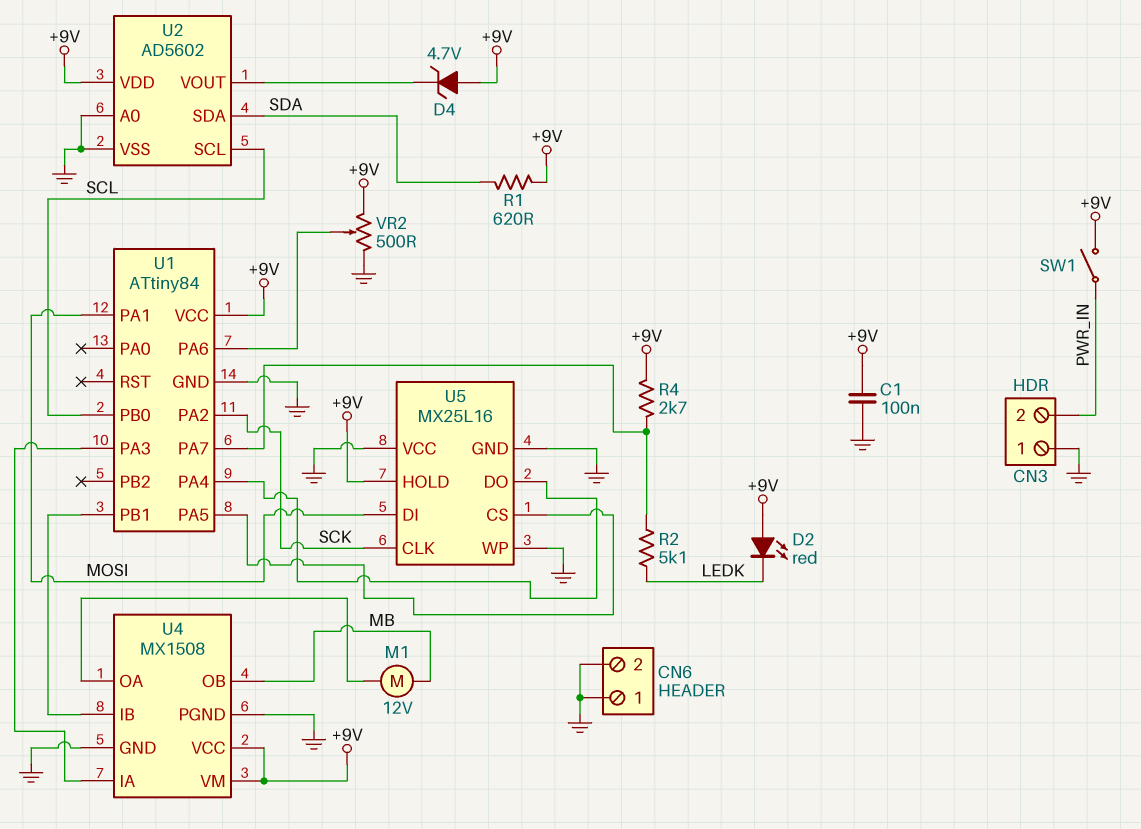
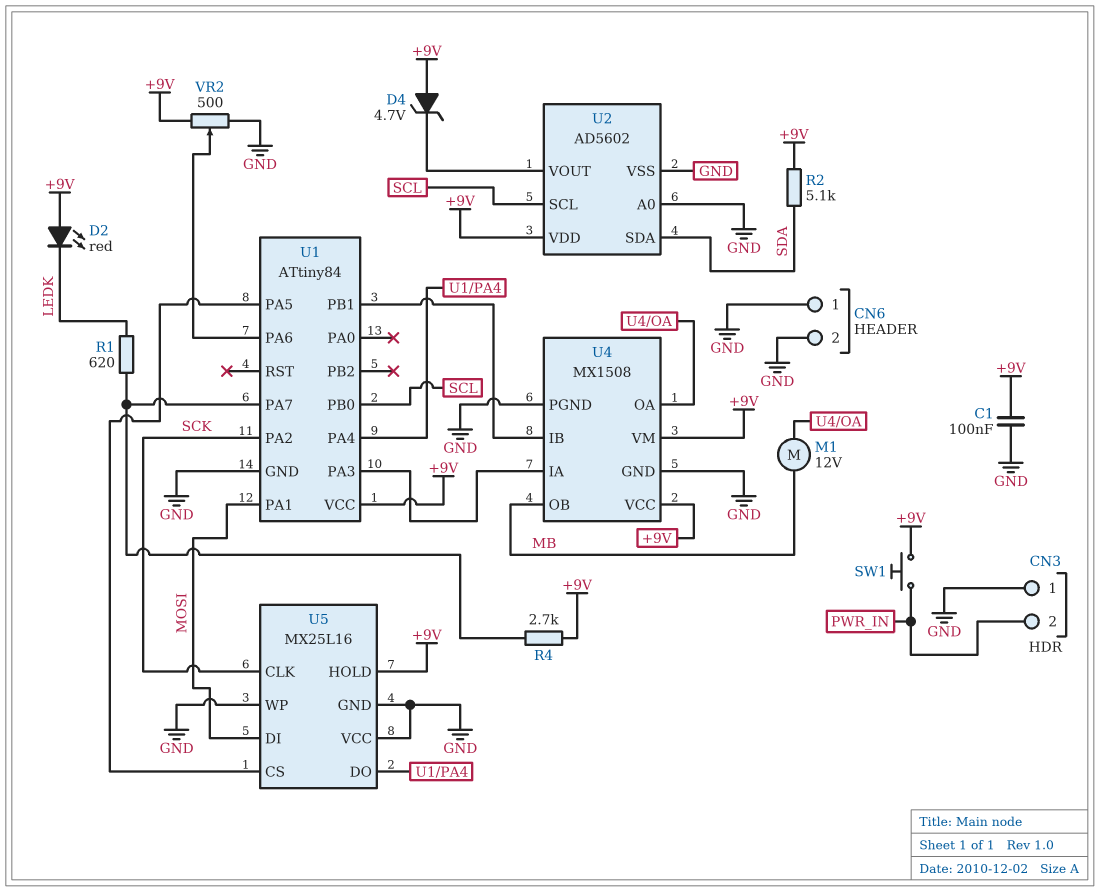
R1: 620 (+9V, SDA) -> 620 (LEDK, U1/PA7)
R2: 5.1k (LEDK, U1/PA7) -> 5.1k (+9V, SDA)
SW1: switch (+9V, PWR_IN) -> button (+9V, PWR_IN)

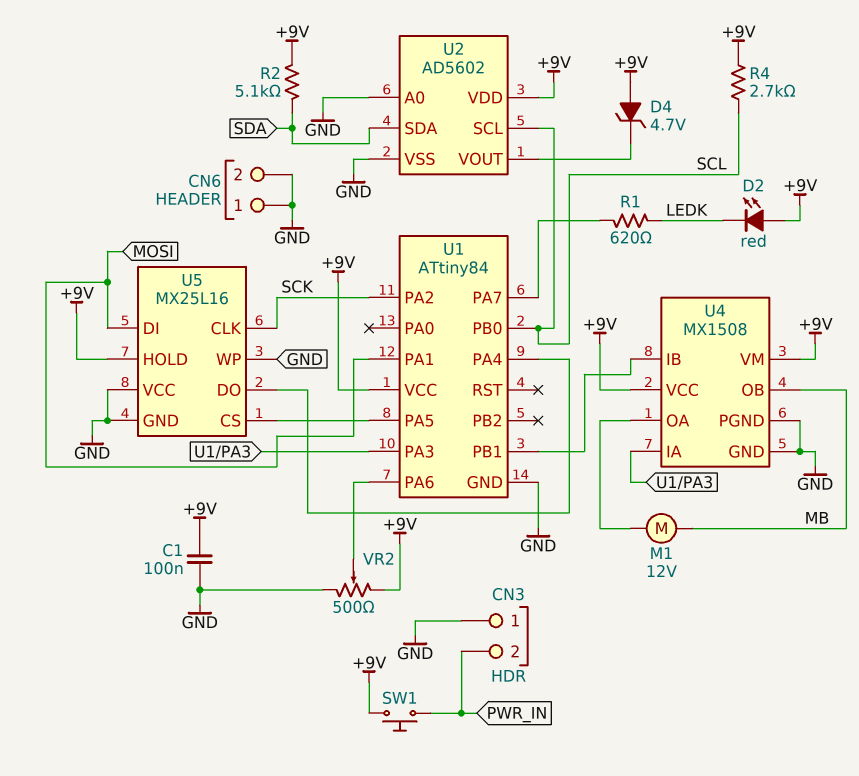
R4: 2.7k (+9V, U1/PA7) -> 2.7k (+9V, SCL)

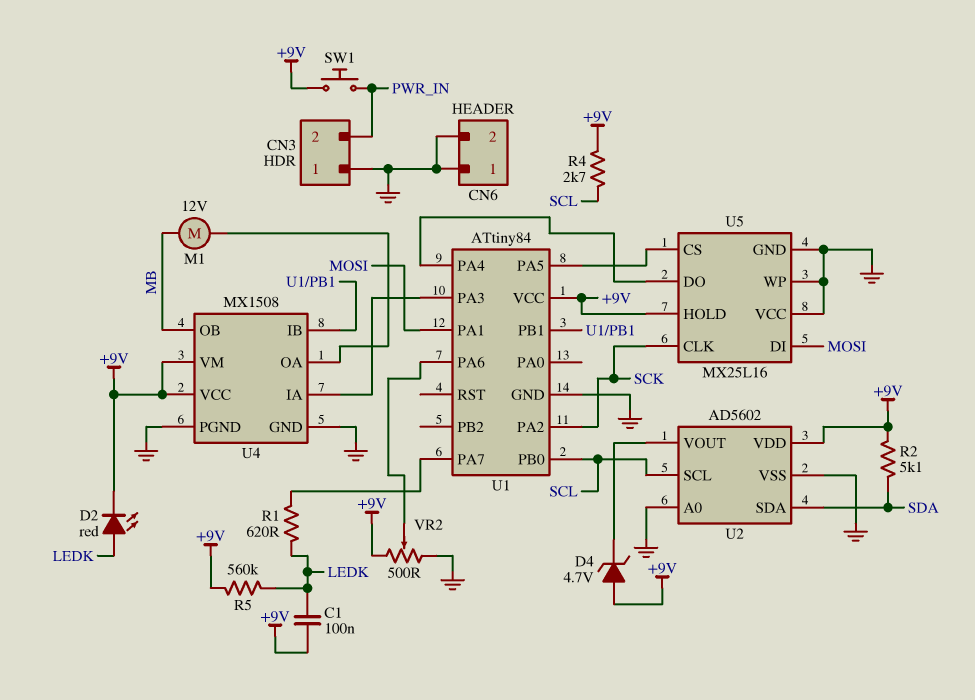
C1: 100nF (+9V, GND) -> 100nF (+9V, LEDK)
D2: LED red (A +9V, K LEDK) -> LED red (A LEDK, K +9V)
R5: none -> 560k (+9V, LEDK)

